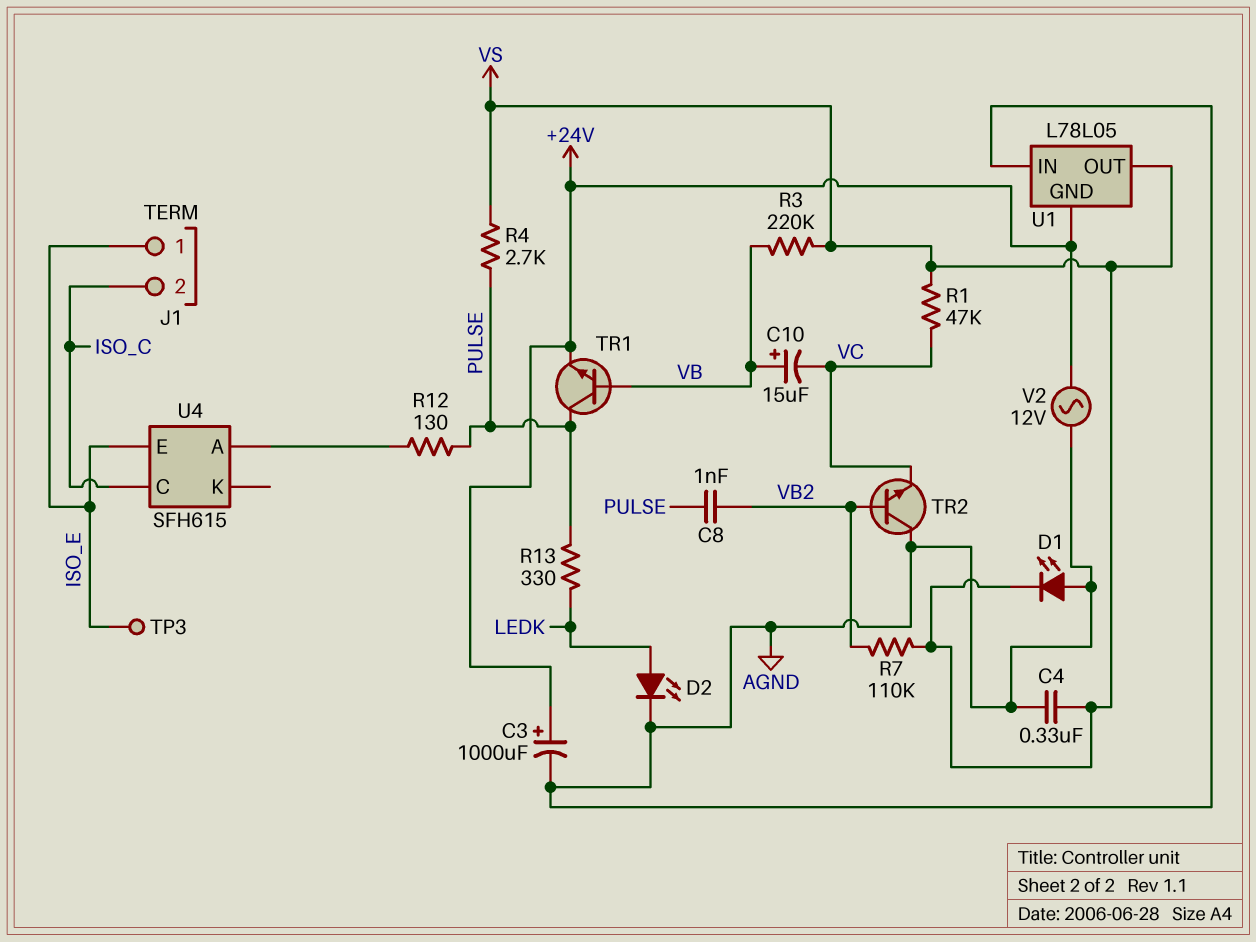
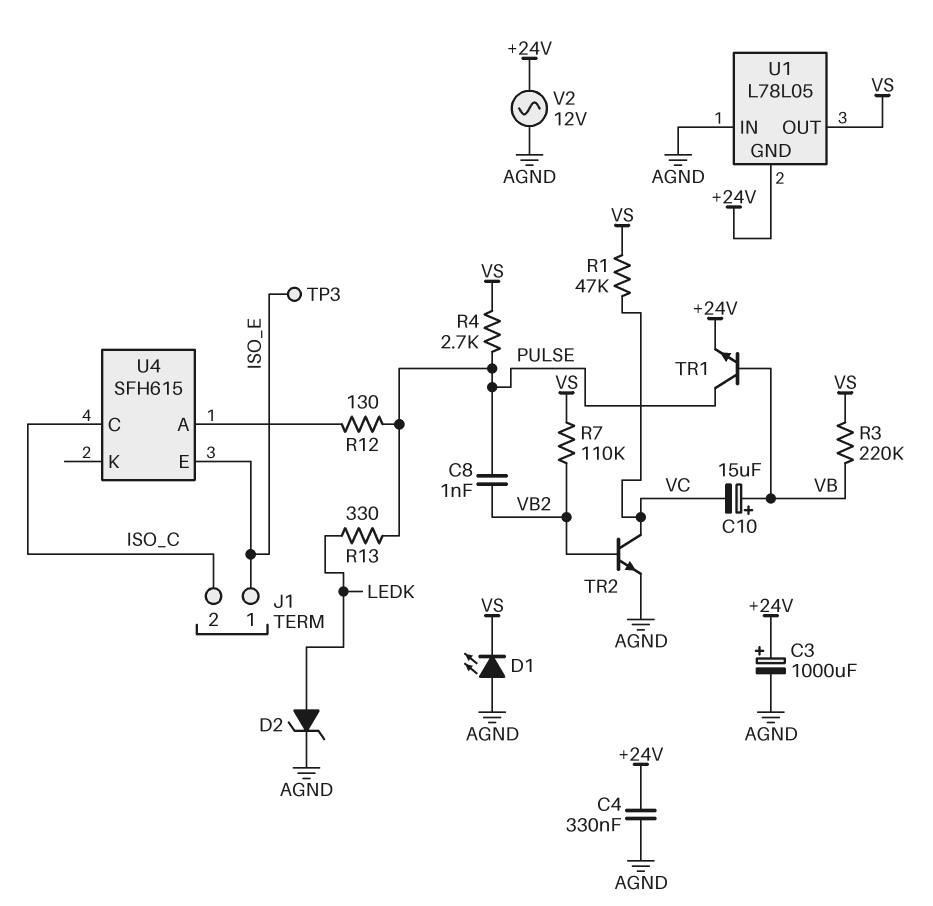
C4: 330nF (AGND, VS) -> 330nF (+24V, AGND)
D2: LED (A LEDK, K AGND) -> zener (A LEDK, K AGND)
TR2: NPN (B VB2, C AGND, E VC) -> NPN (B VB2, C VC, E AGND)

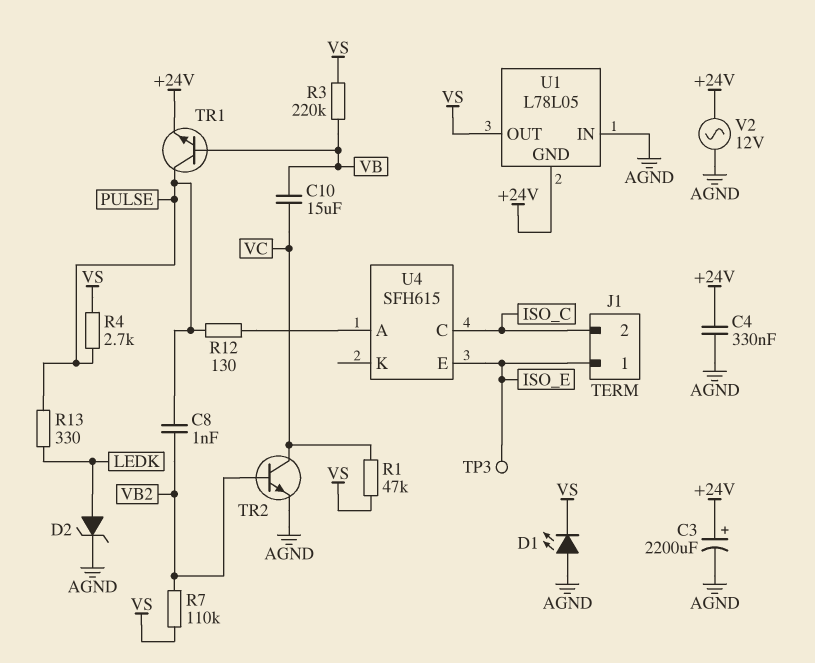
C3: 1000uF (plus +24V, minus AGND) -> 2200uF (plus +24V, minus AGND)
C10: 15uF (plus VB, minus VC) -> 15uF (VB, VC)

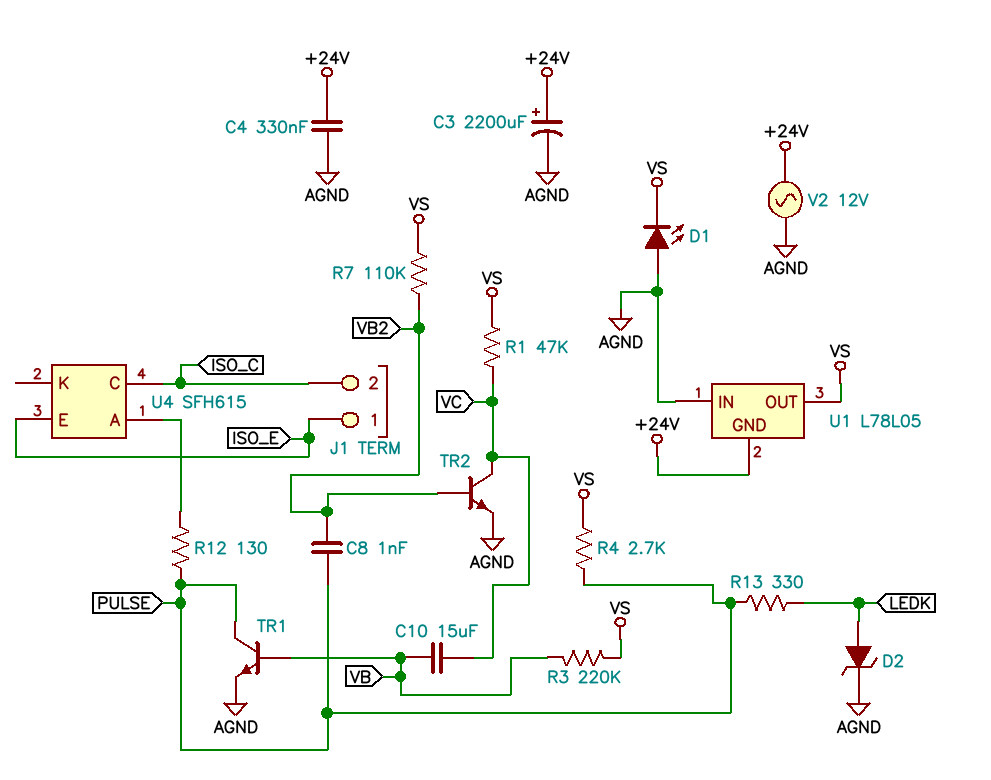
TP3: test point (ISO_E) -> none
TR1: NPN (B VB, C PULSE, E +24V) -> NPN (B VB, C PULSE, E AGND)

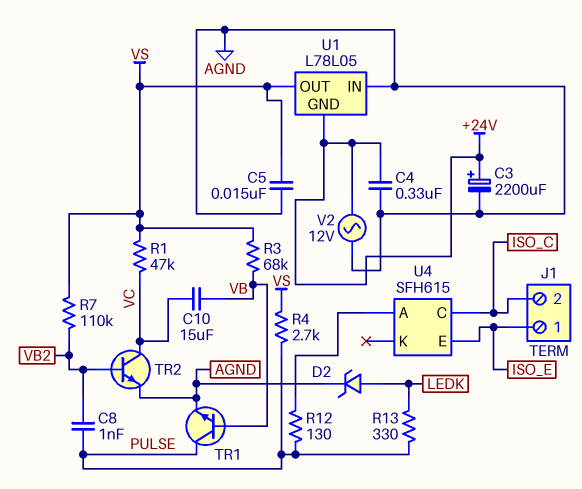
C5: none -> 15nF (AGND, VS)
D1: LED (A AGND, K VS) -> none
R3: 220k (VB, VS) -> 68k (VB, VS)

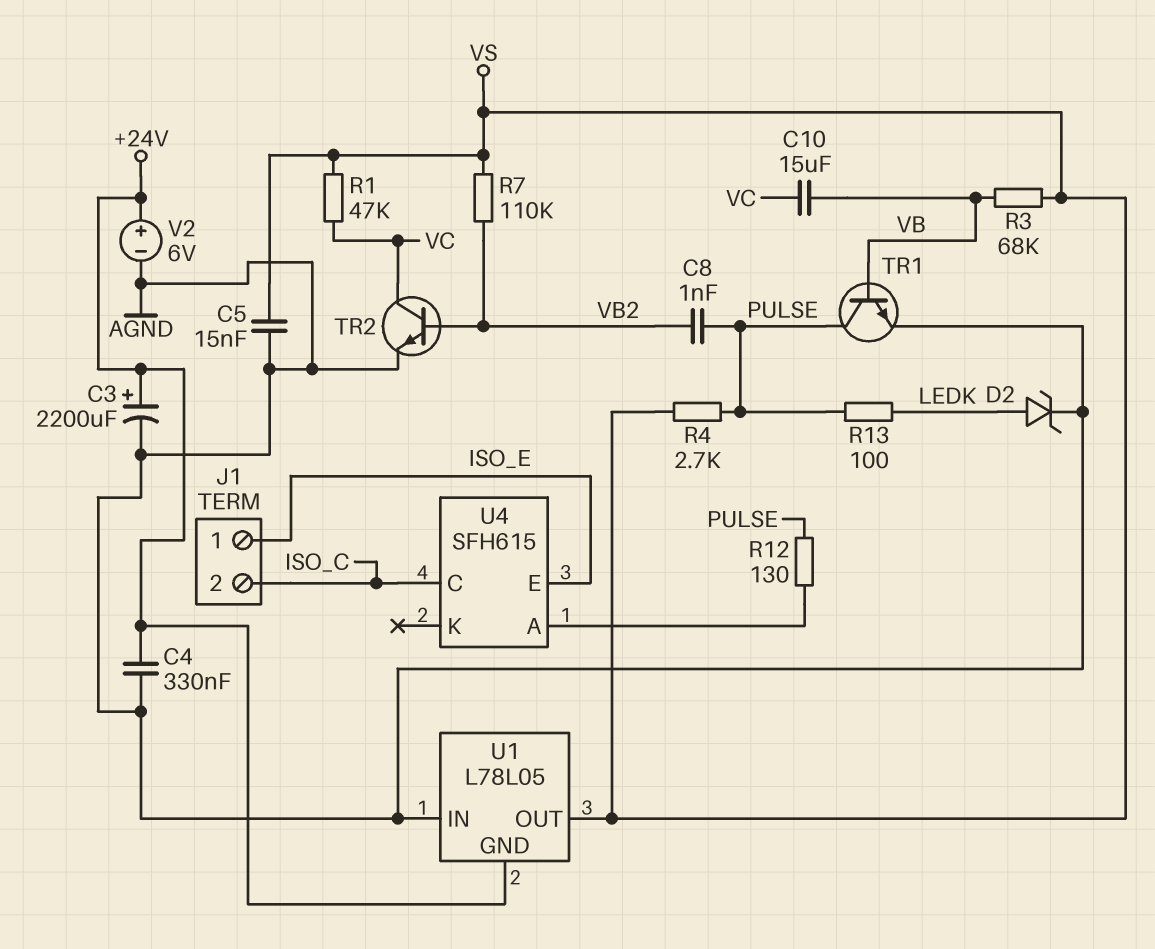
R13: 330 (LEDK, PULSE) -> 100 (LEDK, PULSE)
V2: AC 12V (+24V, AGND) -> 6V (plus +24V, minus AGND)

